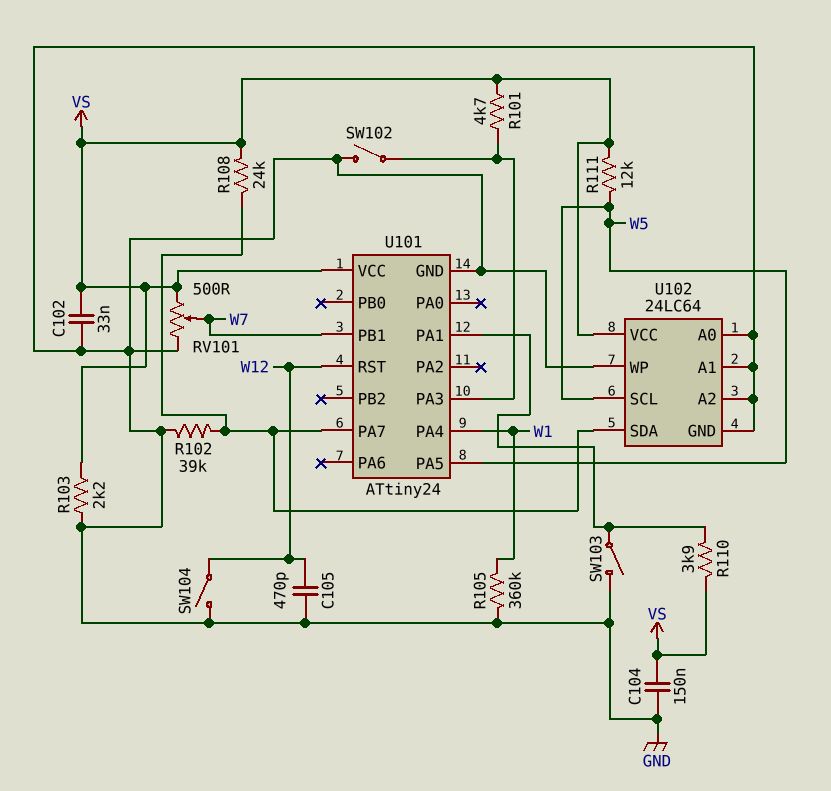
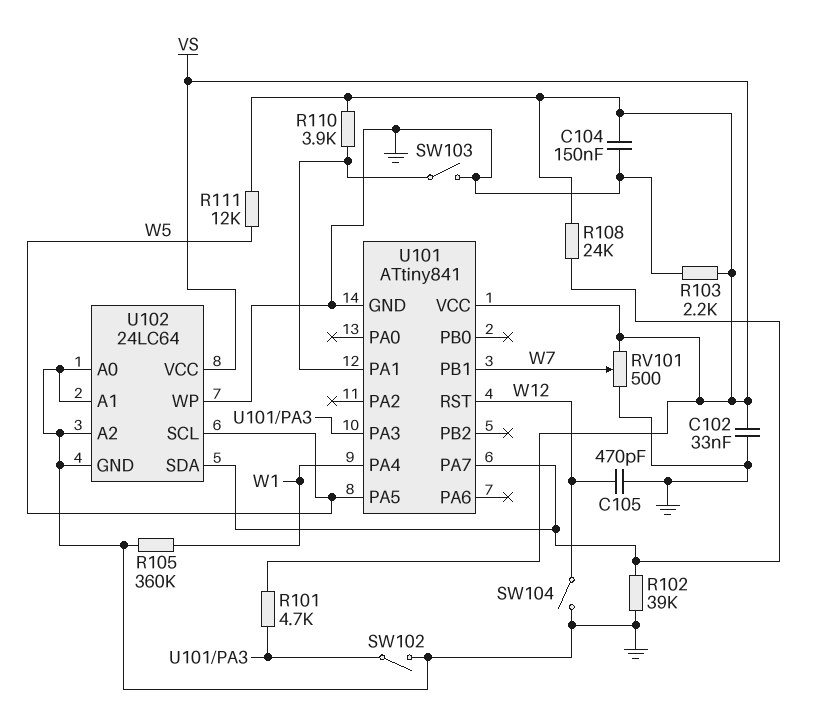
U101: ATtiny24 -> ATtiny841

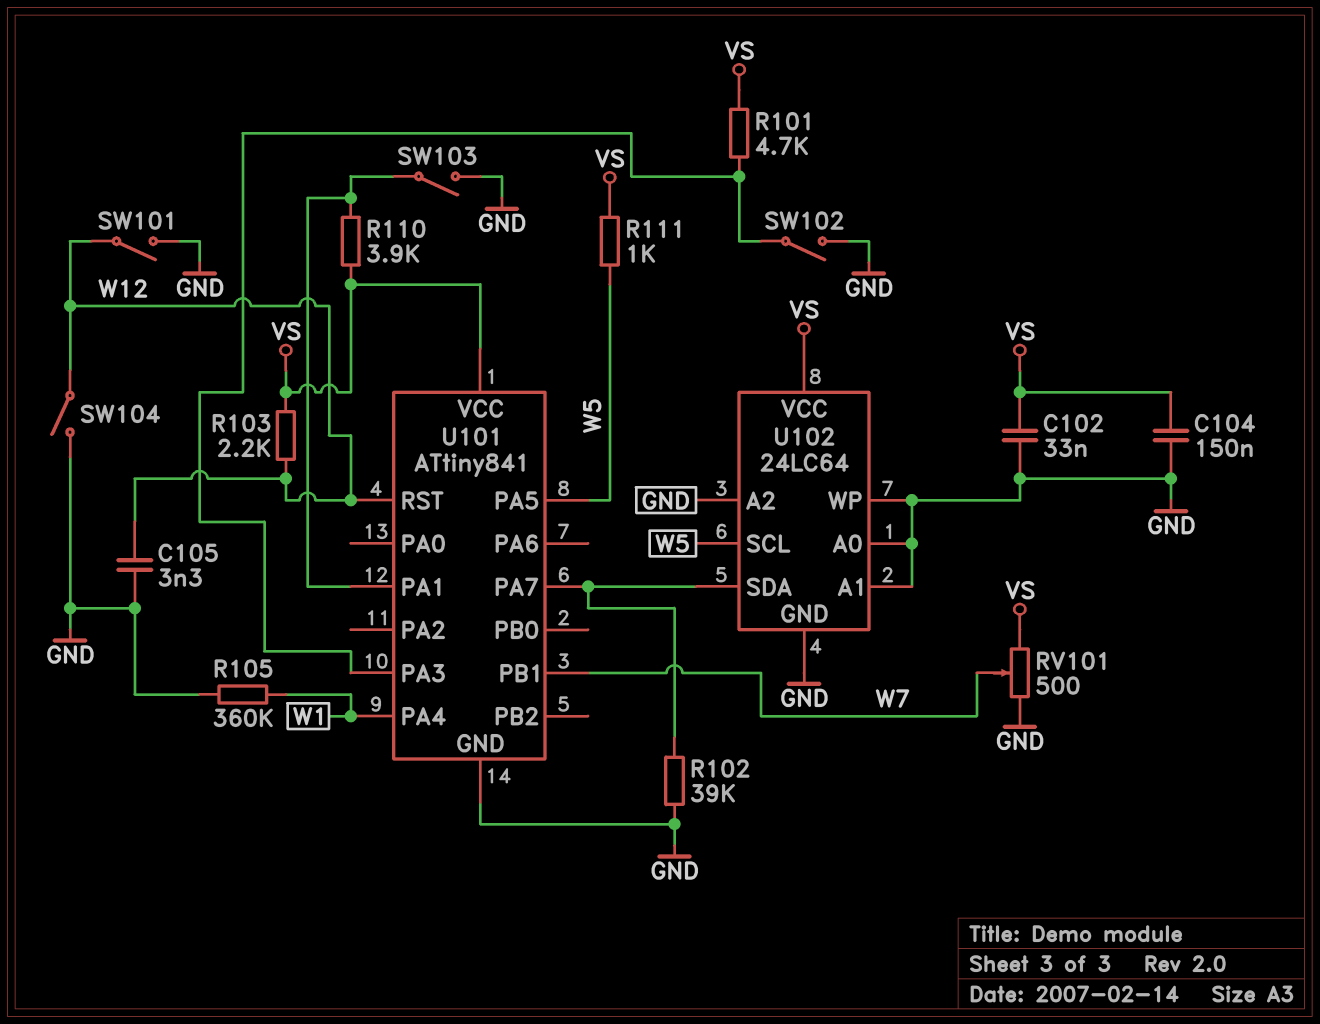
C105: 470pF (GND, W12) -> 3.3nF (GND, W12)
R103: 2.2k (GND, VS) -> 2.2k (VS, W12)
R108: 24k (U101/PA7, VS) -> none
R111: 12k (VS, W5) -> 1k (VS, W5)
SW101: none -> switch (GND, W12)

